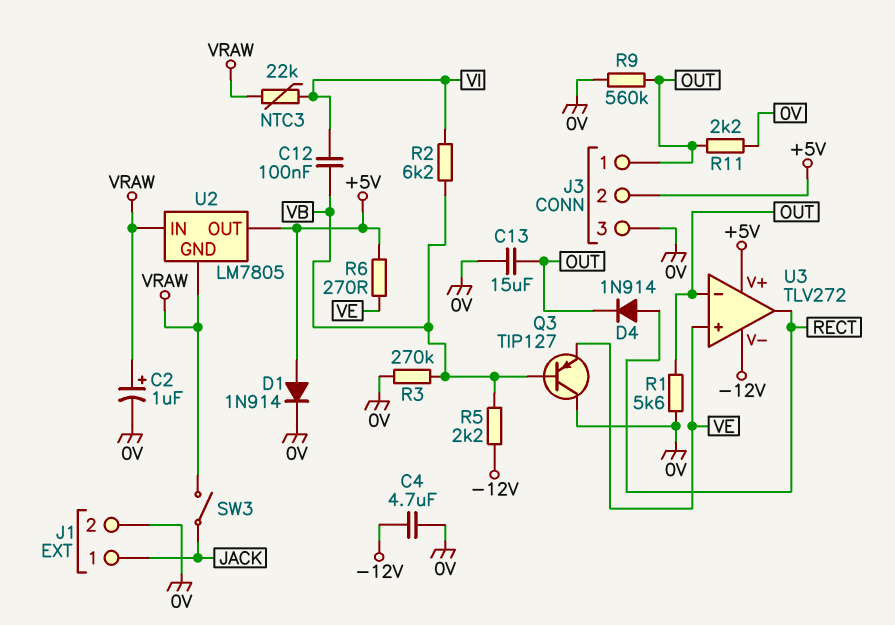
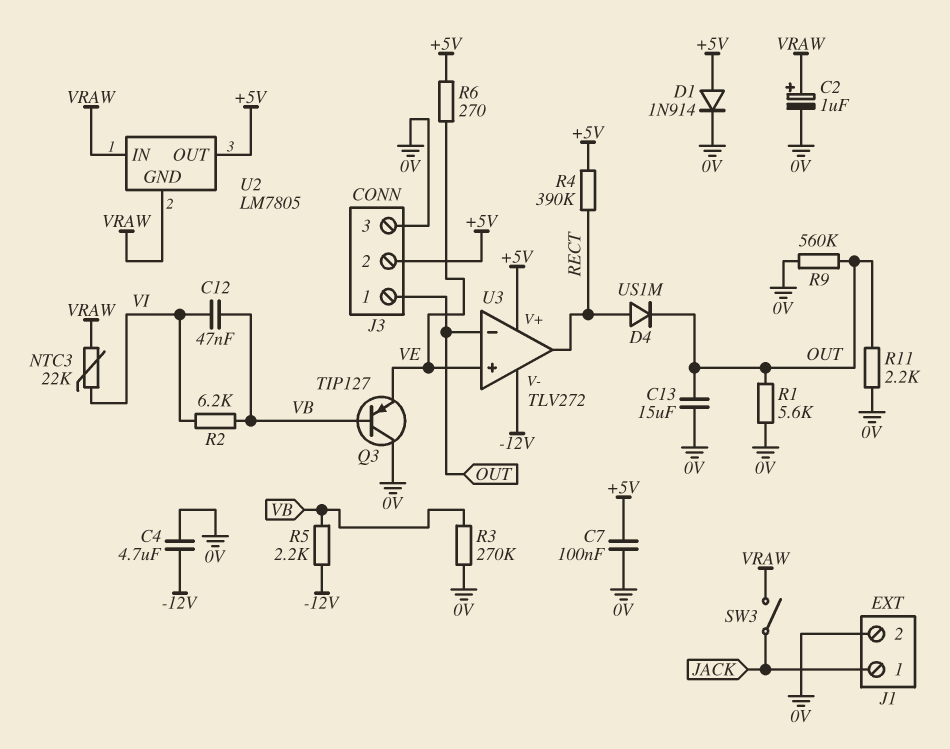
C7: none -> 100nF (+5V, 0V)
C12: 100nF (VB, VI) -> 47nF (VB, VI)
D4: diode 1N914 (A RECT, K OUT) -> diode US1M (A RECT, K OUT)
R4: none -> 390k (+5V, RECT)

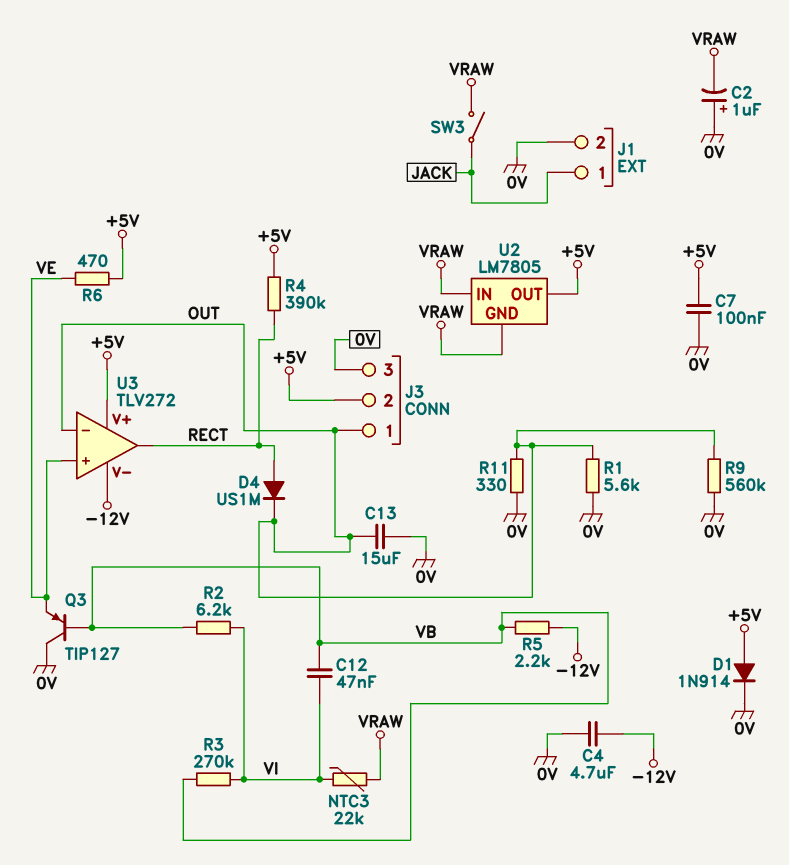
C2: 1uF (plus VRAW, minus 0V) -> 1uF (plus 0V, minus VRAW)
R3: 270k (0V, VB) -> 270k (VB, VI)
R6: 270 (+5V, VE) -> 470 (+5V, VE)
R11: 2.2k (0V, OUT) -> 330 (0V, OUT)

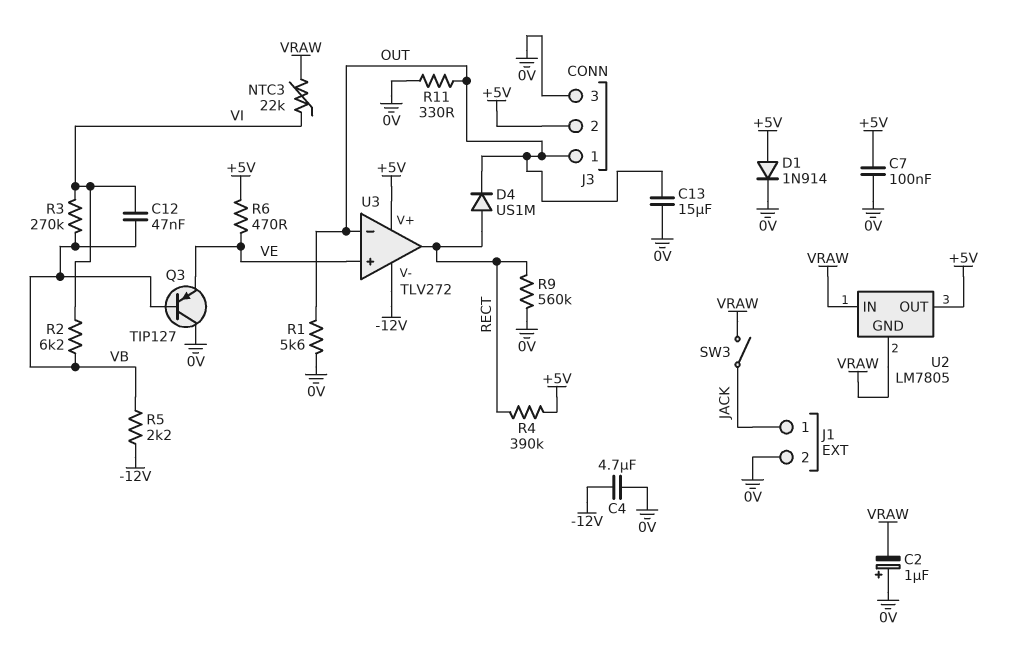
R9: 560k (0V, OUT) -> 560k (0V, RECT)

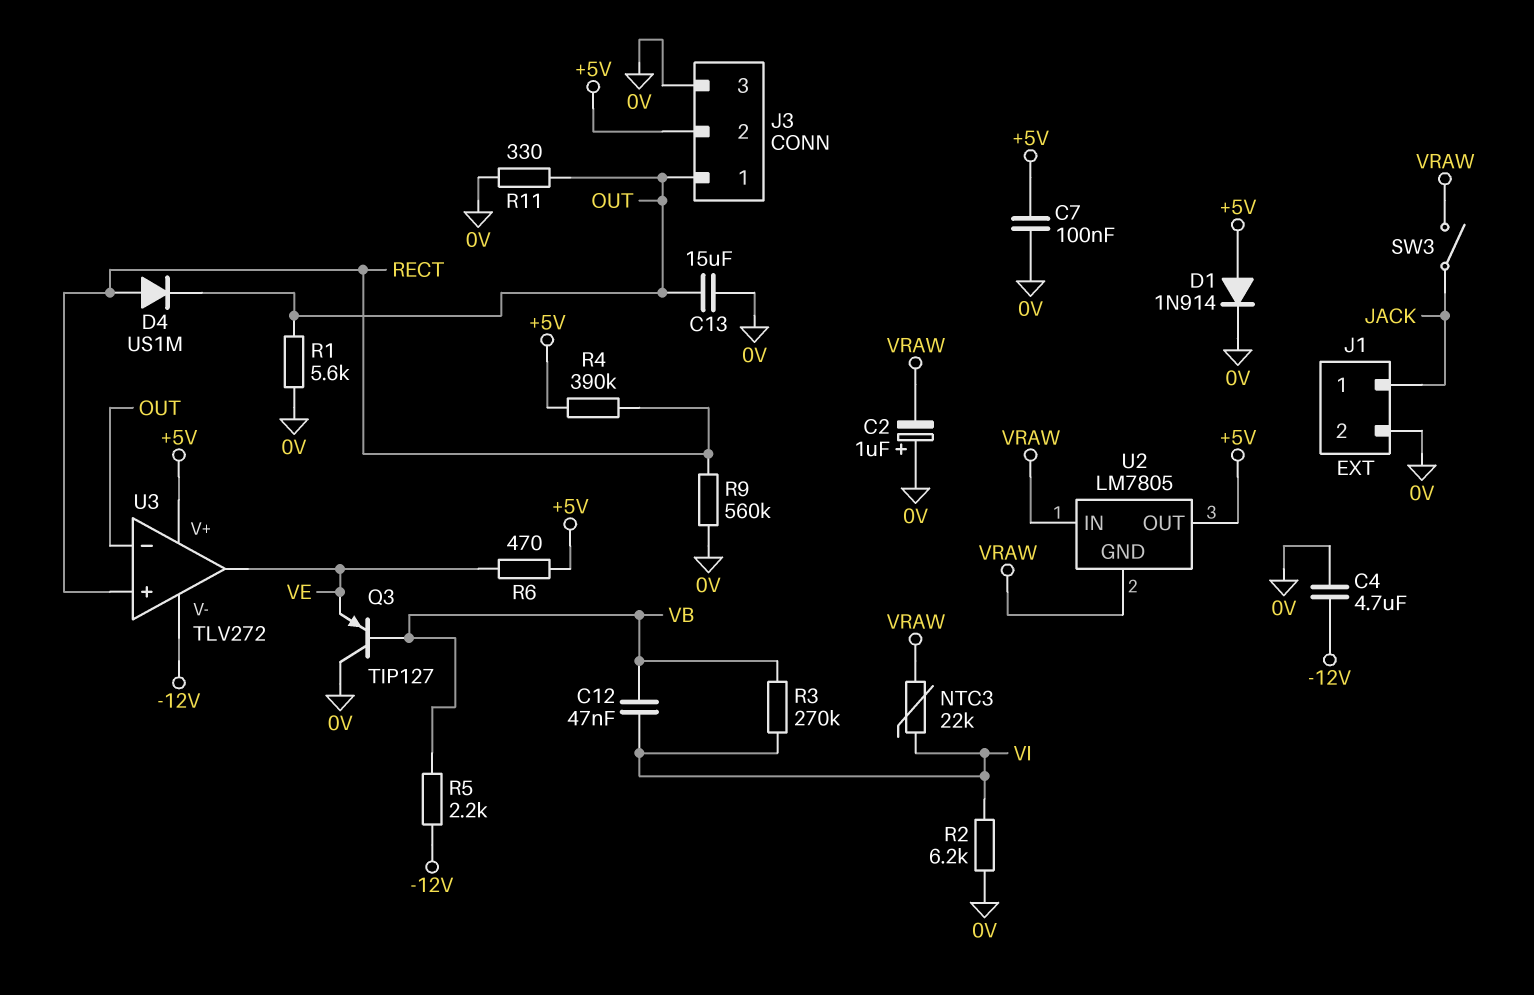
R2: 6.2k (VB, VI) -> 6.2k (0V, VI)
U3 pin in+: VE -> RECT
U3 pin out: RECT -> VE

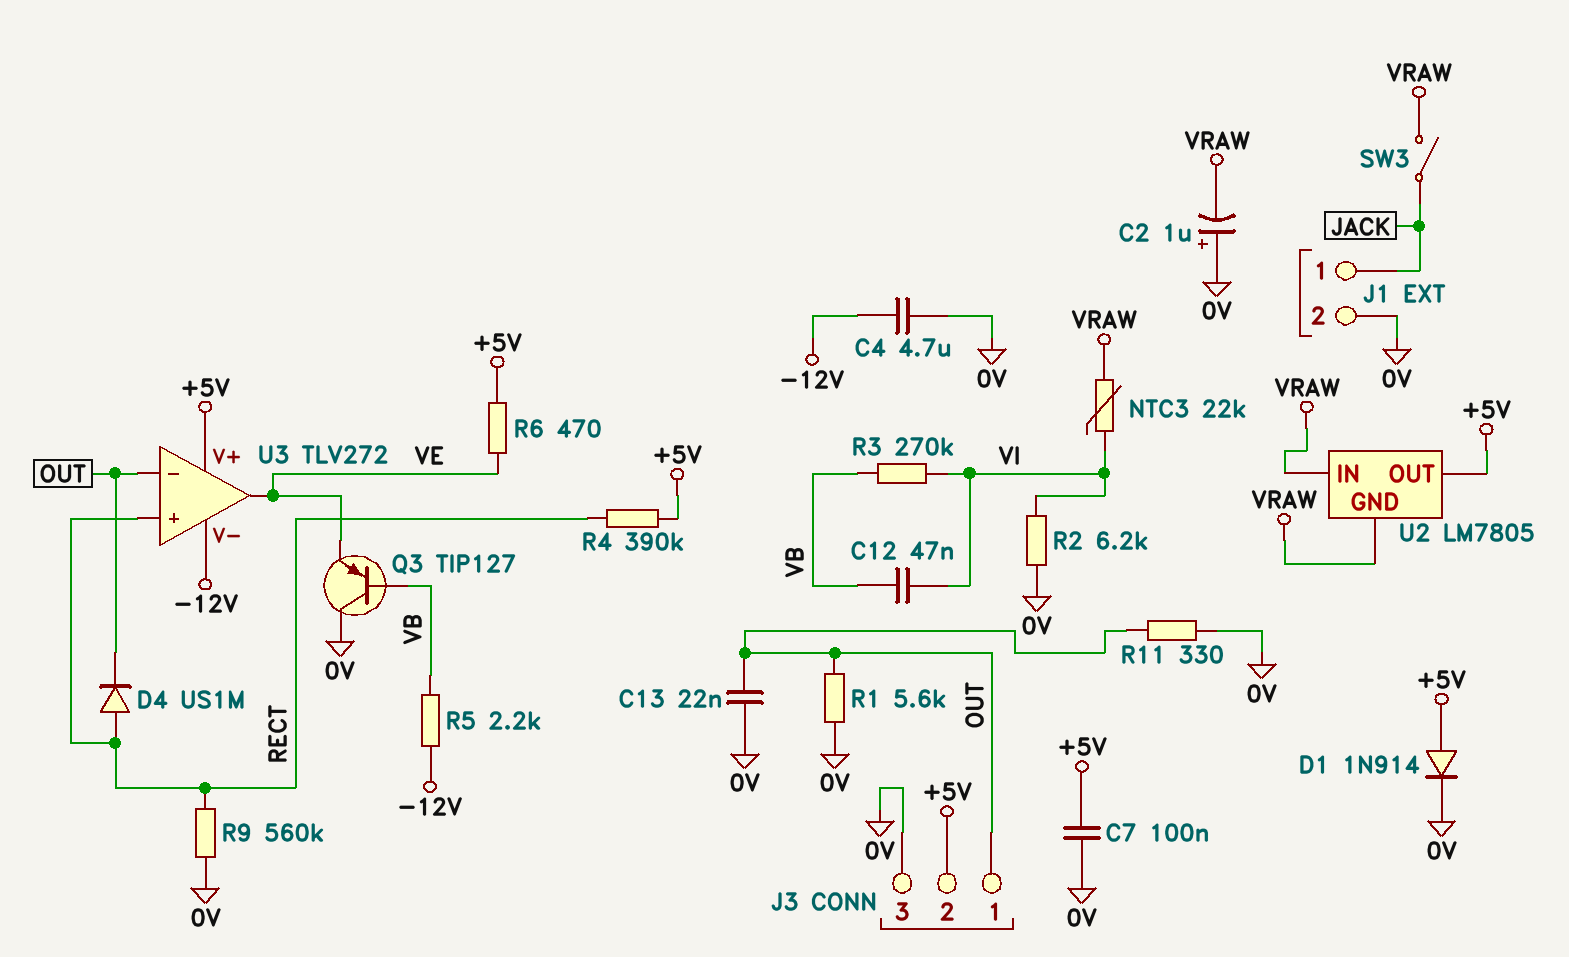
C13: 15uF (0V, OUT) -> 22nF (0V, OUT)

